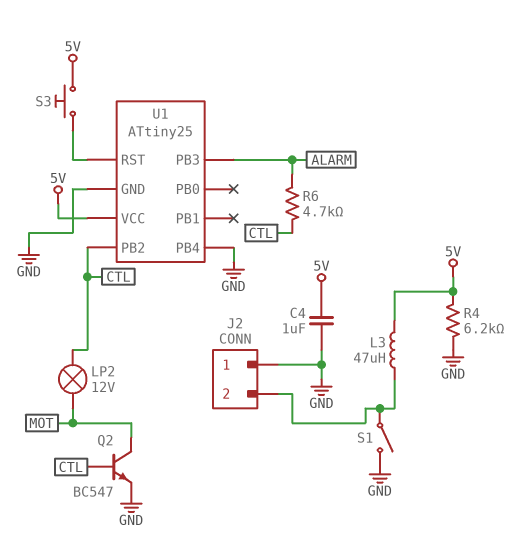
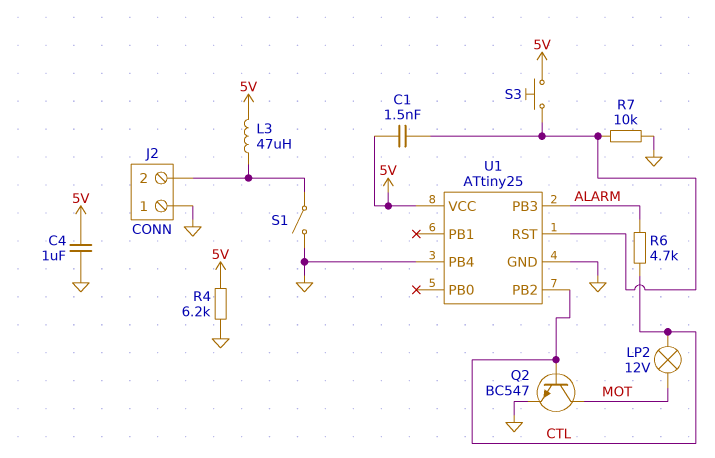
C1: none -> 1.5nF (5V, U1/RST)
R7: none -> 10k (GND, U1/RST)

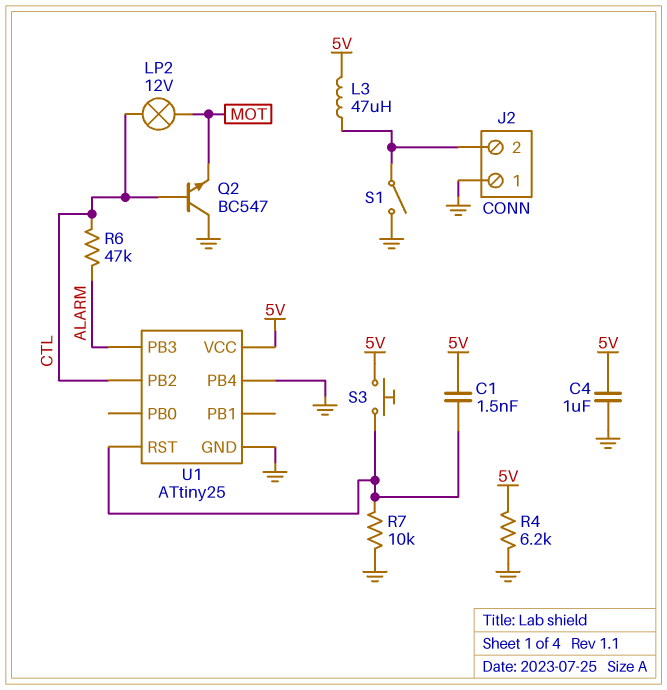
Q2: NPN BC547 (B CTL, C MOT, E GND) -> NPN BC547 (B CTL, C GND, E MOT)
R6: 4.7k (ALARM, CTL) -> 47k (ALARM, CTL)

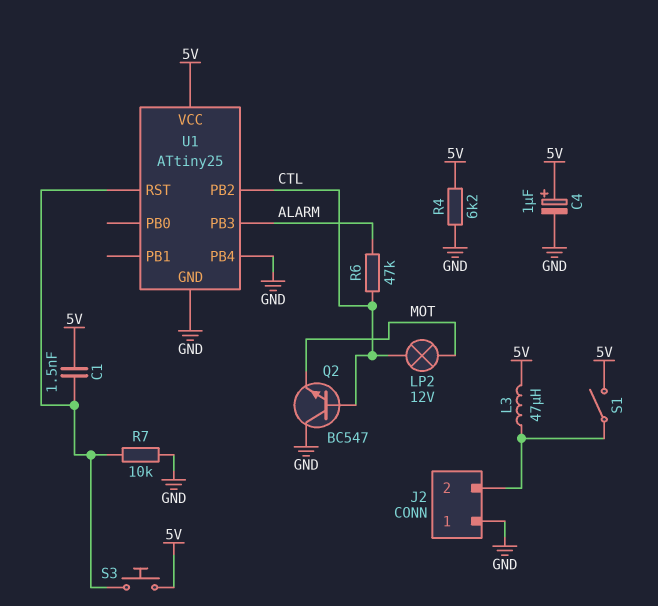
C4: 1uF (5V, GND) -> 1uF (plus 5V, minus GND)
S1: switch (GND, J2/2) -> switch (5V, J2/2)

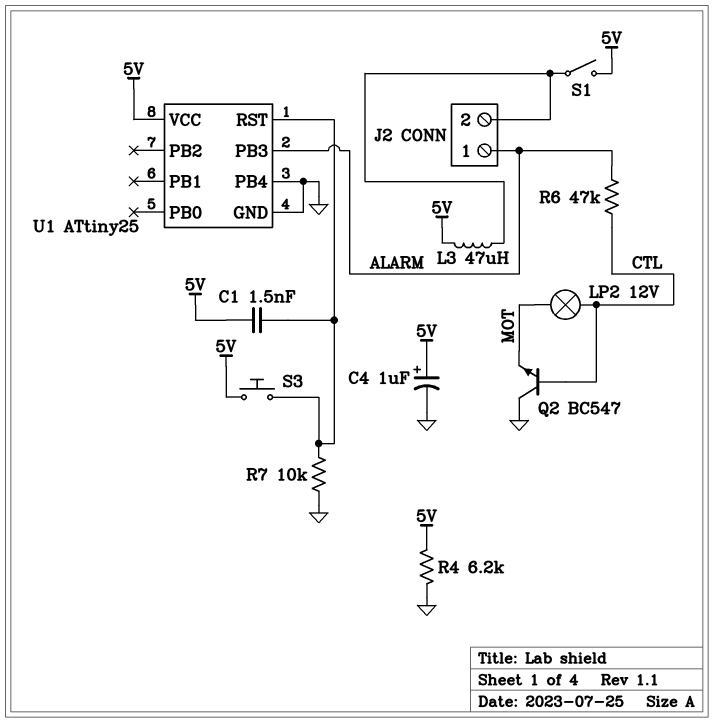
J2 pin 1: GND -> ALARM
U1 pin PB2: CTL -> none

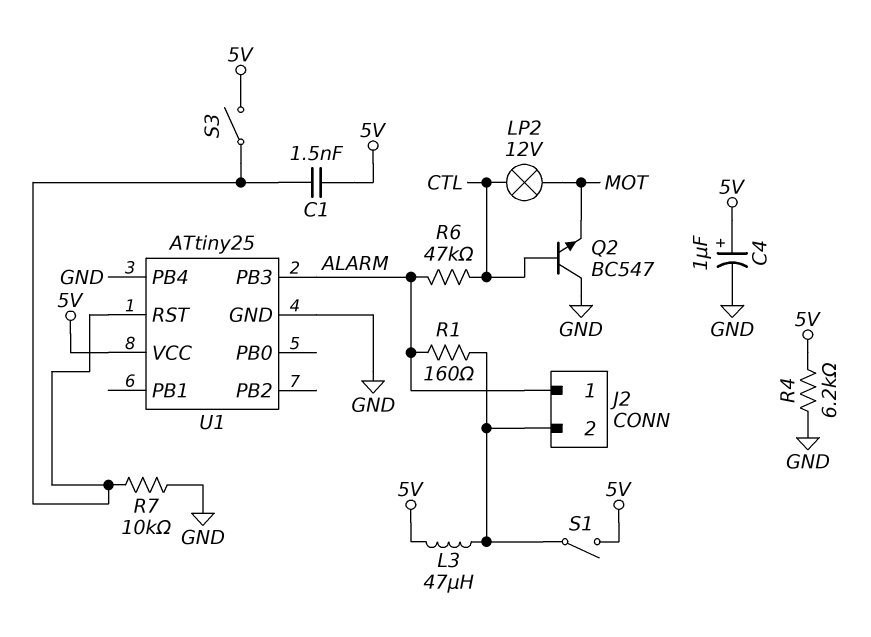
R1: none -> 160 (ALARM, J2/2)
S3: button (5V, U1/RST) -> switch (5V, U1/RST)

